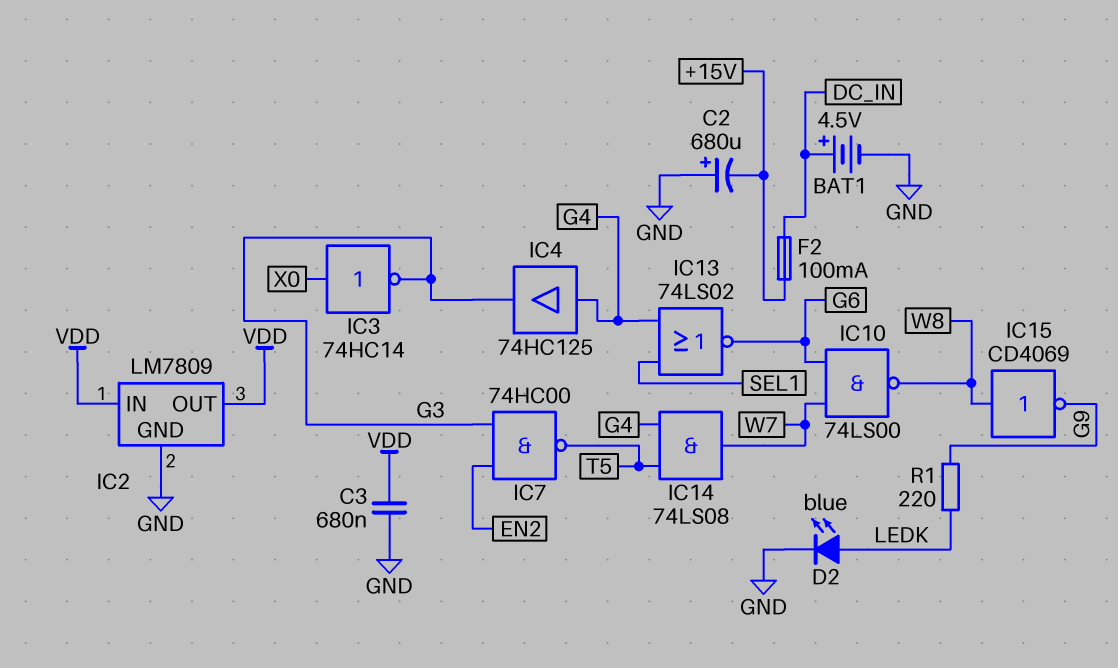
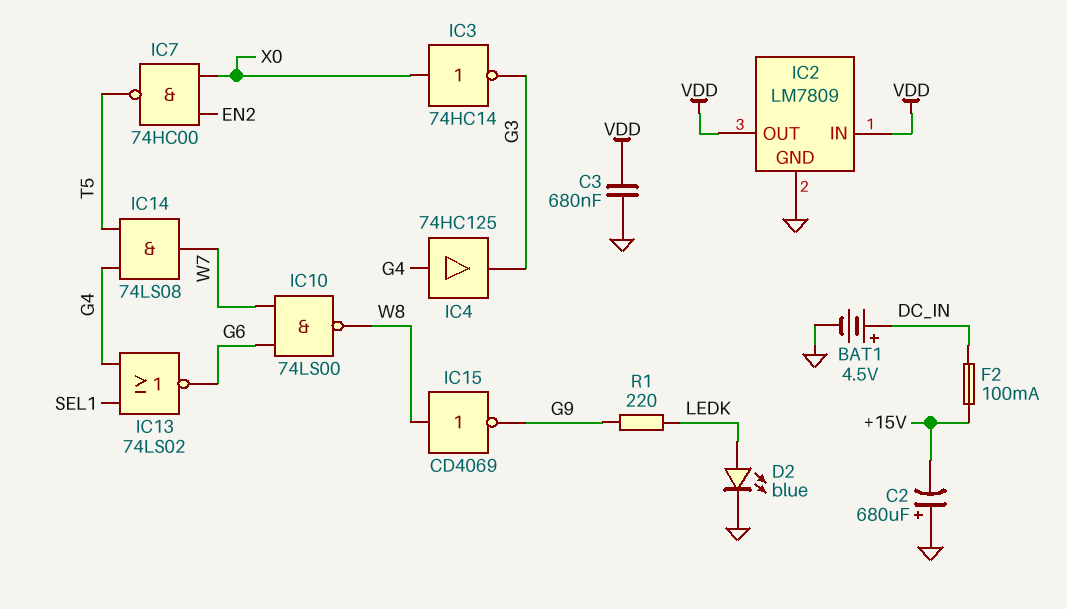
IC7: NAND 74HC00 (in EN2, in G3, out T5) -> NAND 74HC00 (in EN2, in X0, out T5)

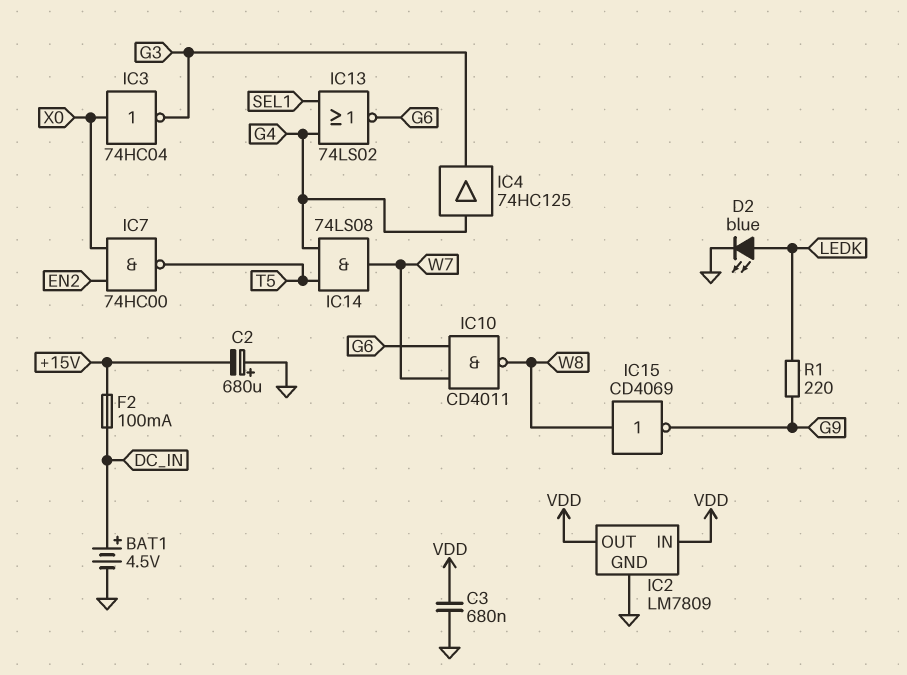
IC3: NOT 74HC14 (in X0, out G3) -> NOT 74HC04 (in X0, out G3)
IC10: NAND 74LS00 (in G6, in W7, out W8) -> NAND CD4011 (in G6, in W7, out W8)

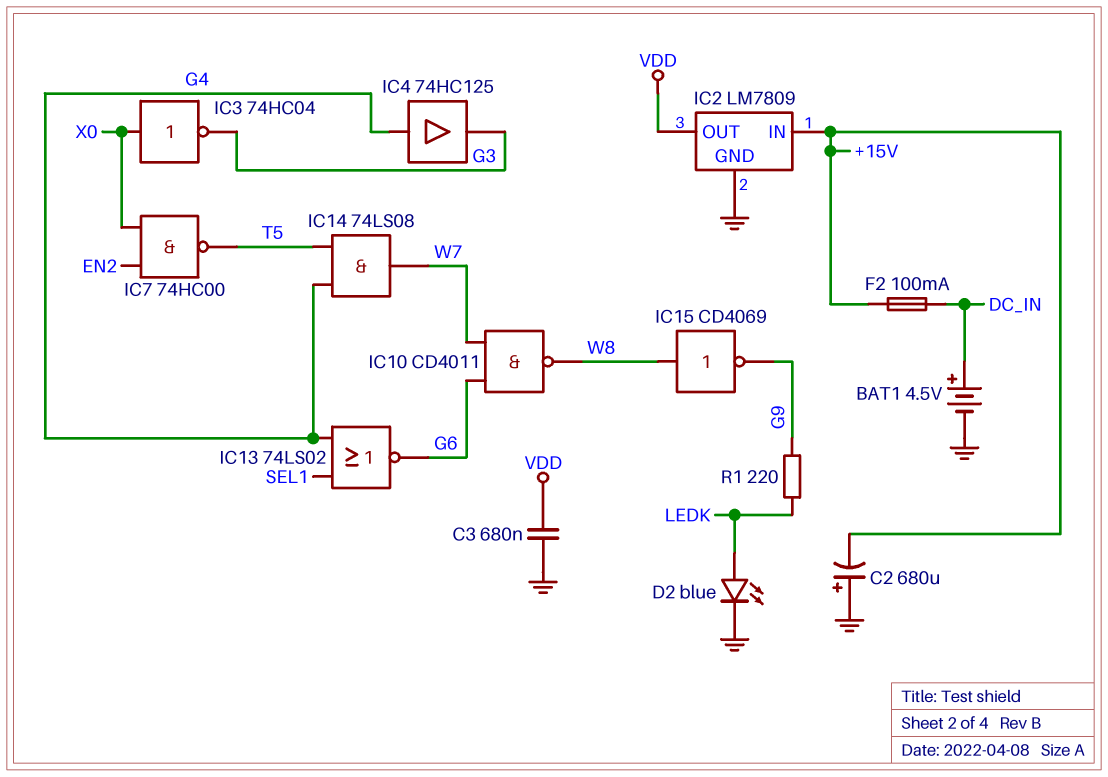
IC2 pin IN: VDD -> +15V

